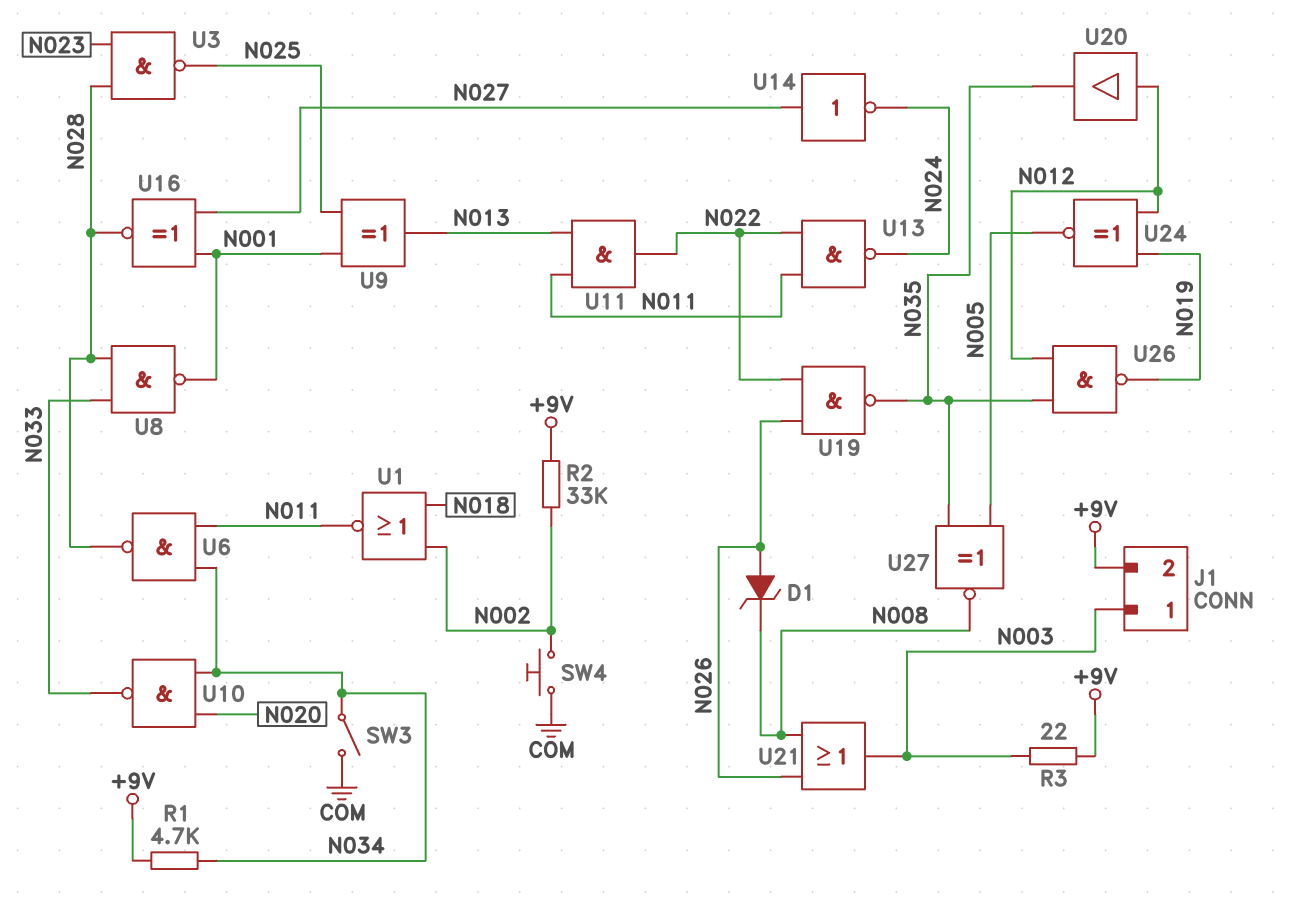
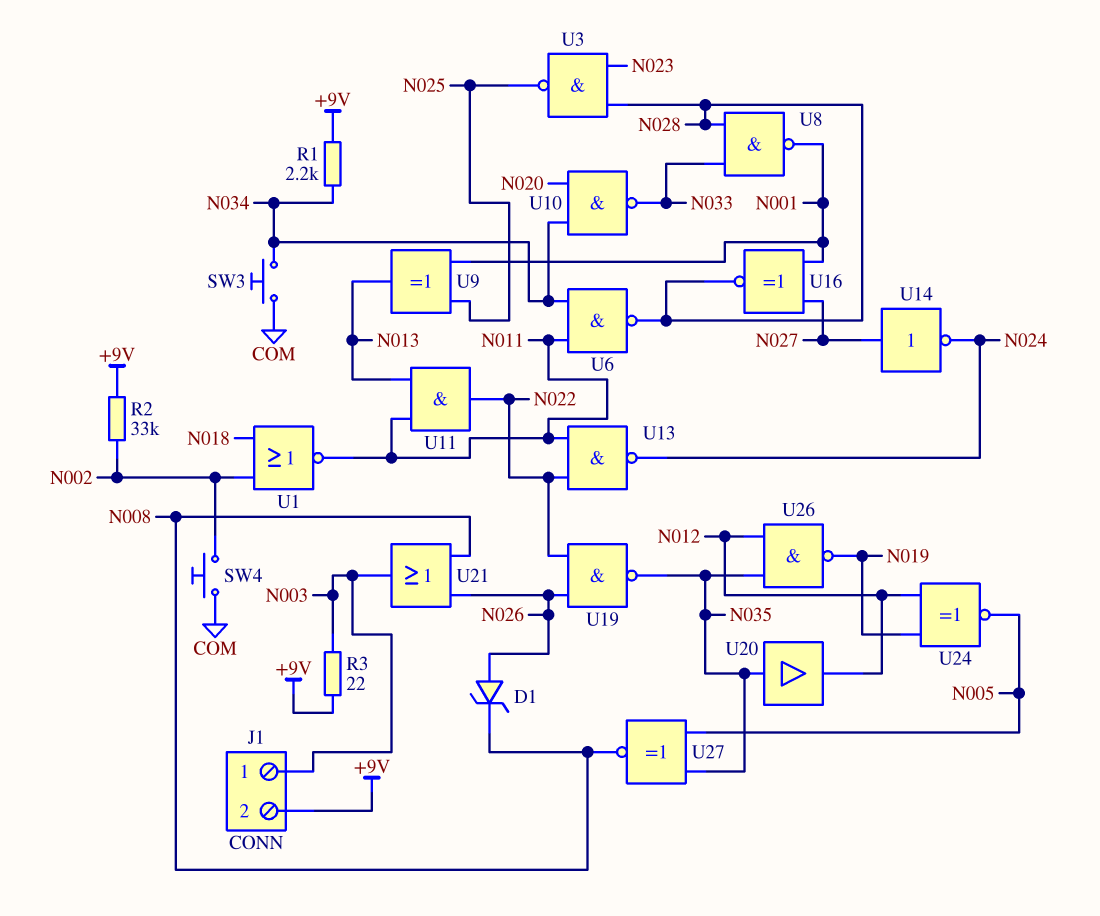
R1: 4.7k (+9V, N034) -> 2.2k (+9V, N034)
SW3: switch (COM, N034) -> button (COM, N034)
U20: buffer (in N012, out N035) -> buffer (in N035, out N012)

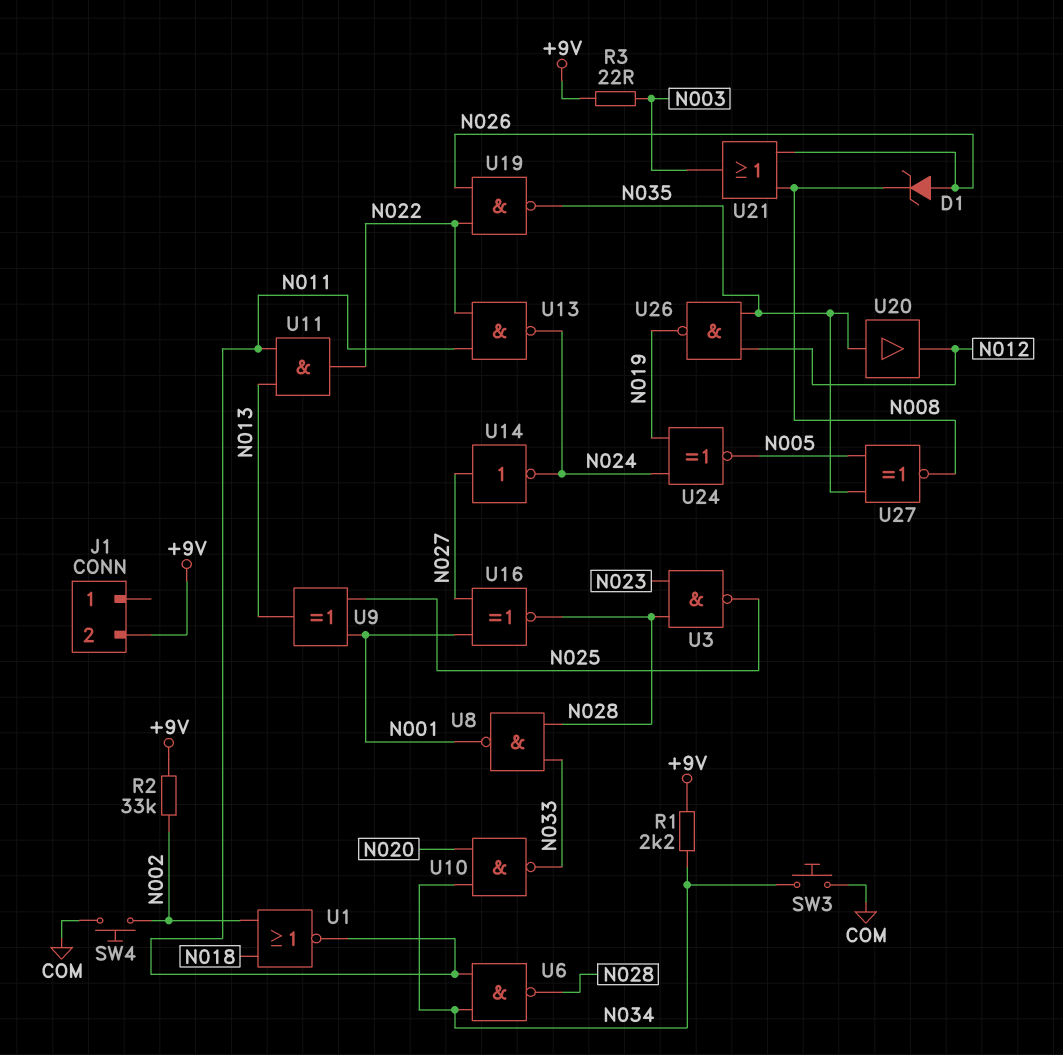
J1 pin 1: N003 -> none
U24: XNOR (in N012, in N019, out N005) -> XNOR (in N019, in N024, out N005)

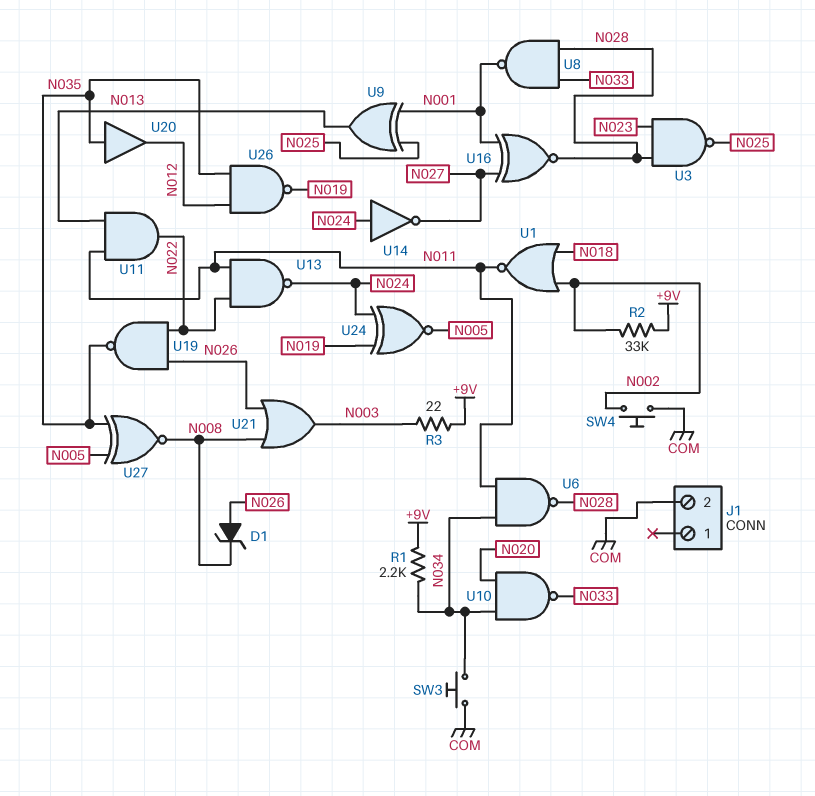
J1 pin 2: +9V -> COM
U14: NOT (in N027, out N024) -> NOT (in N024, out N027)

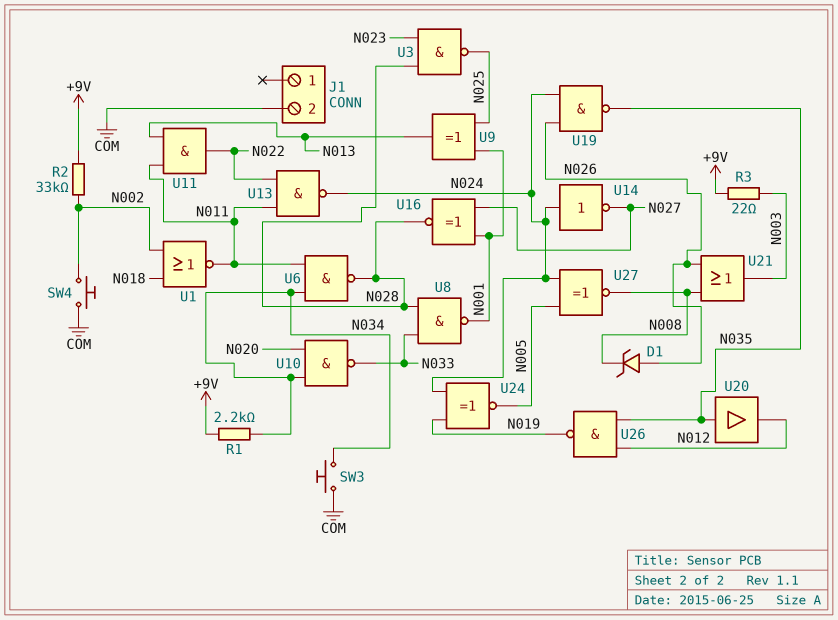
U19: NAND (in N022, in N026, out N035) -> NAND (in N024, in N026, out N035)
U27: XNOR (in N005, in N035, out N008) -> XNOR (in N005, in N024, out N008)

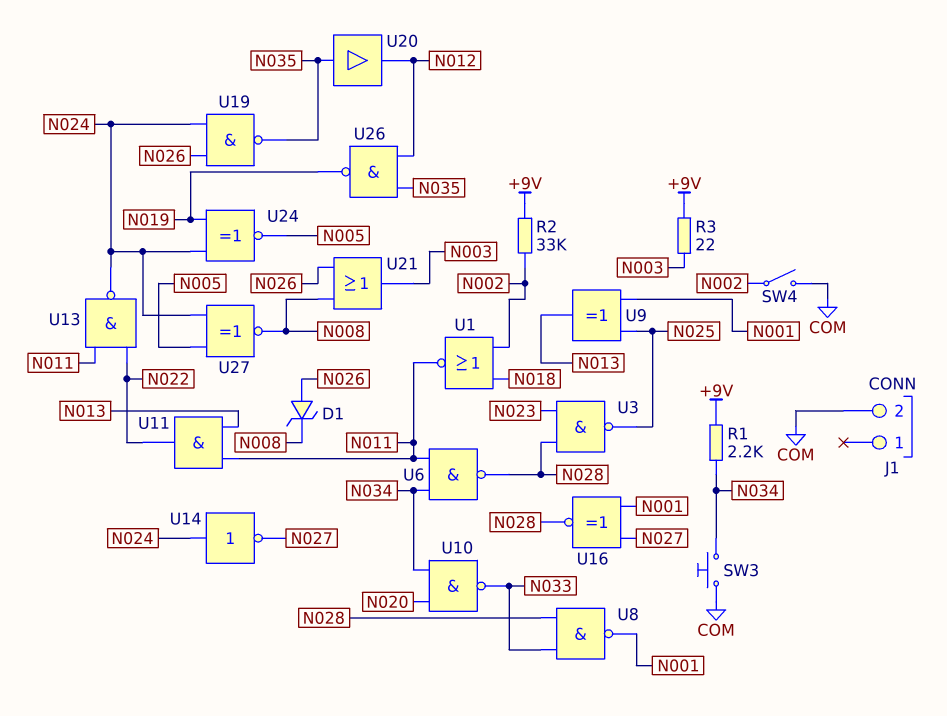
SW4: button (COM, N002) -> switch (COM, N002)

